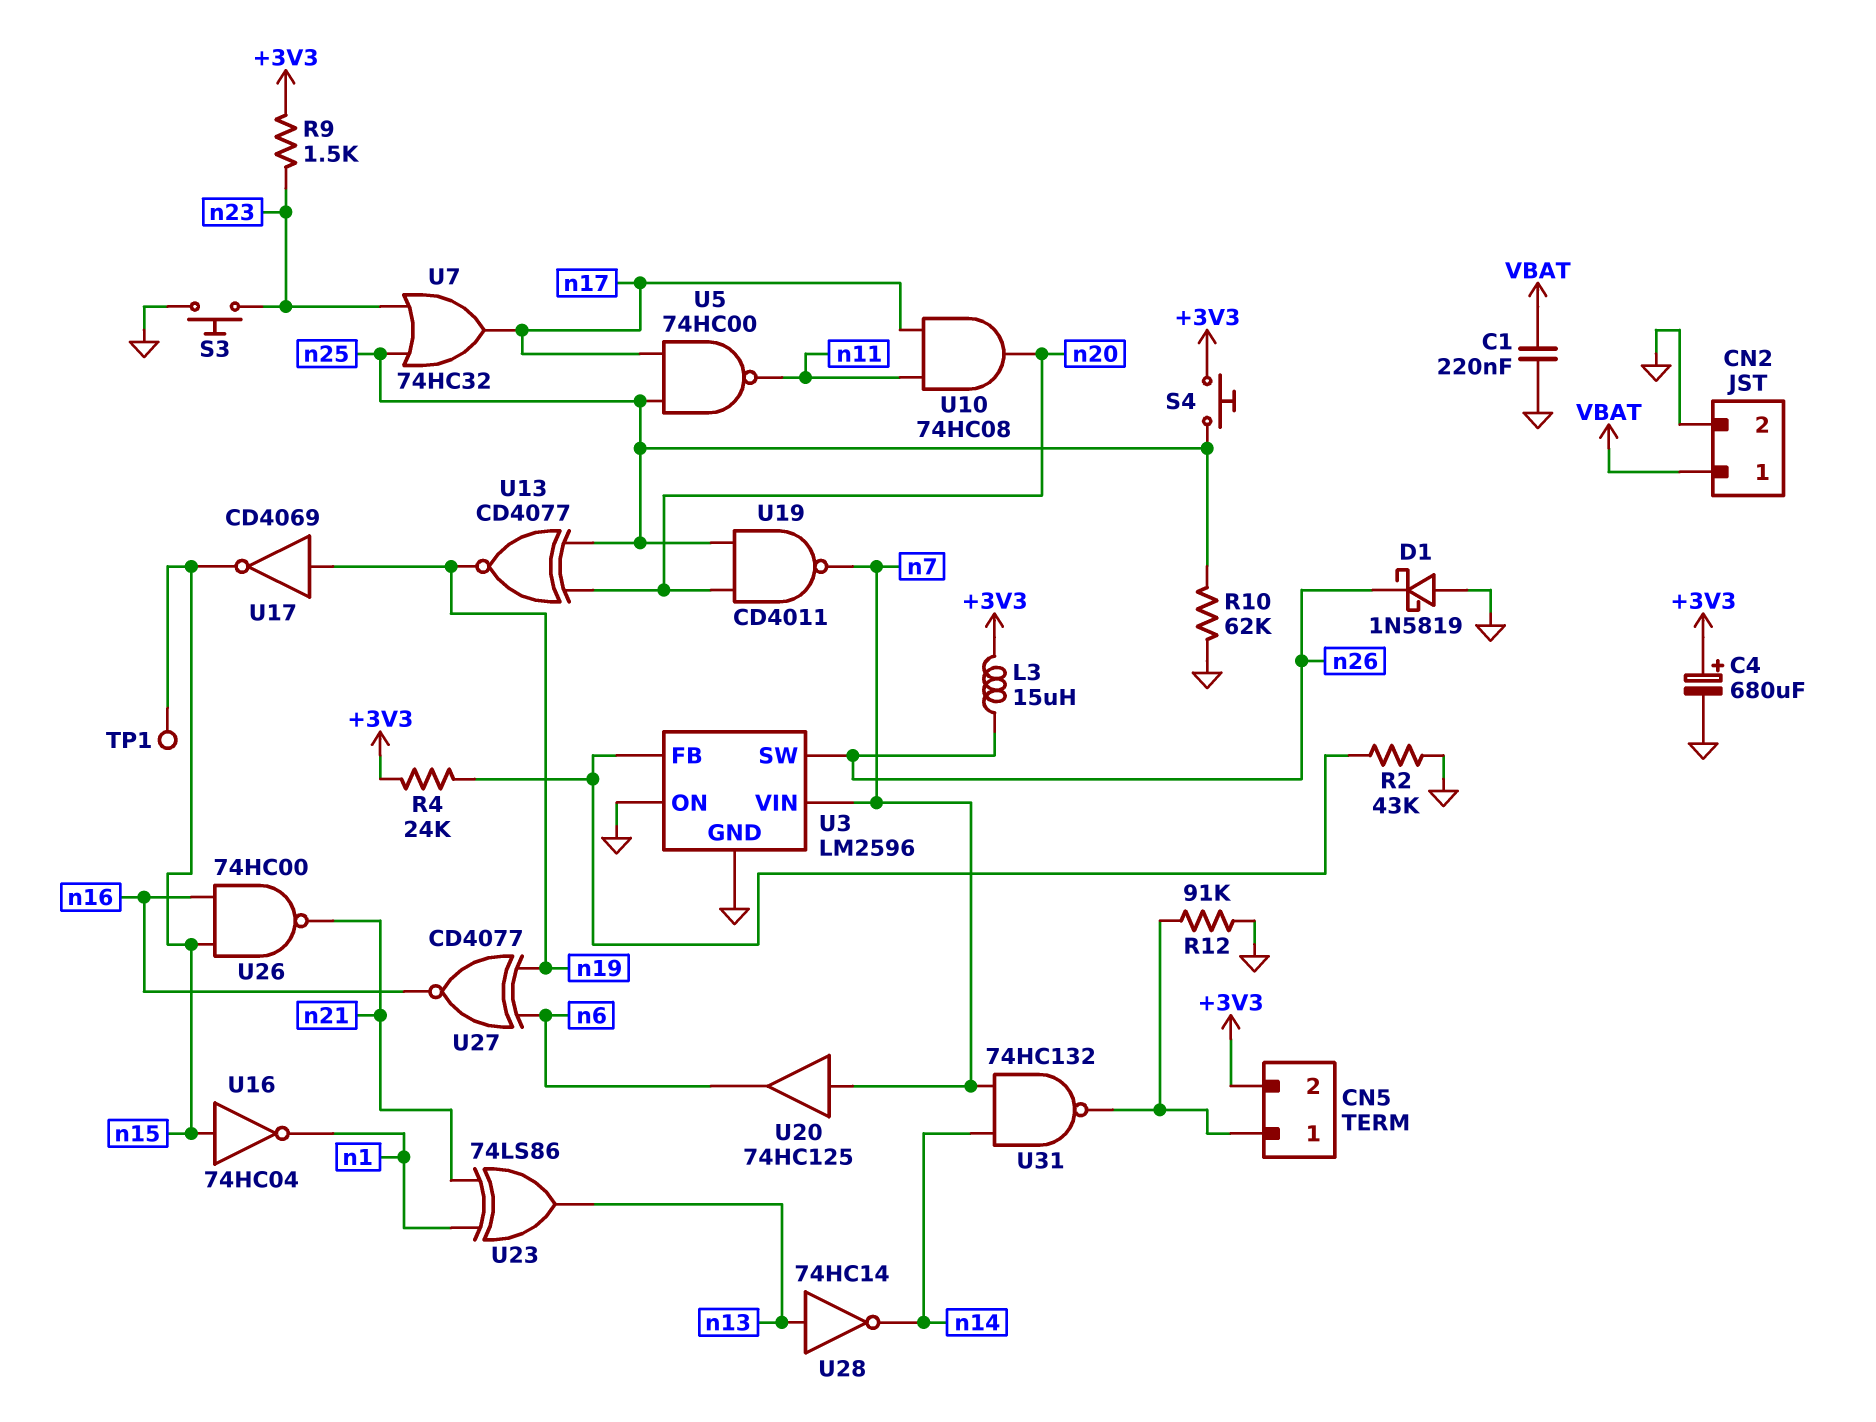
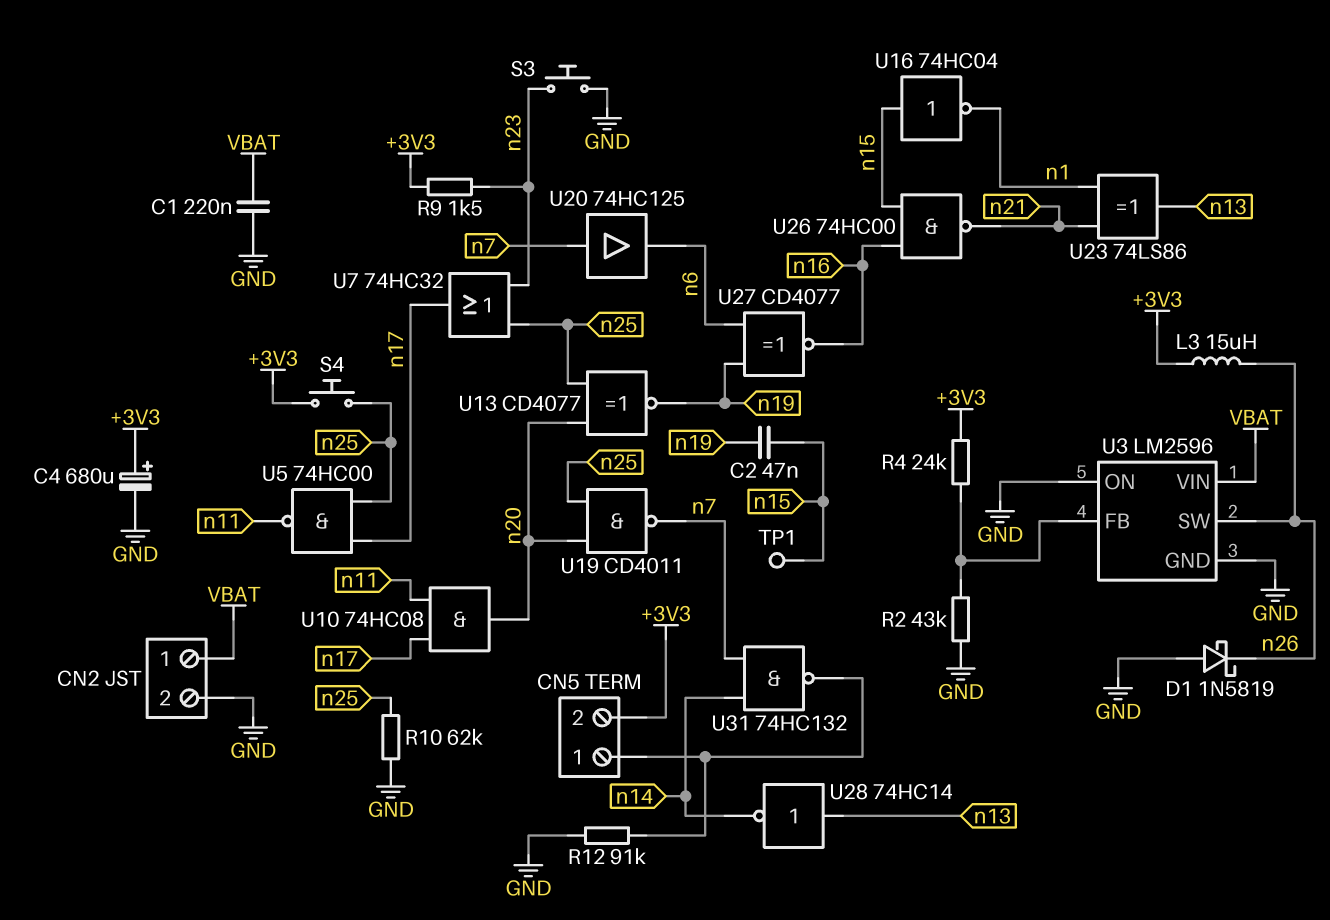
C2: none -> 47nF (n15, n19)
U3 pin VIN: n7 -> VBAT
U17: NOT CD4069 (in n19, out n15) -> none

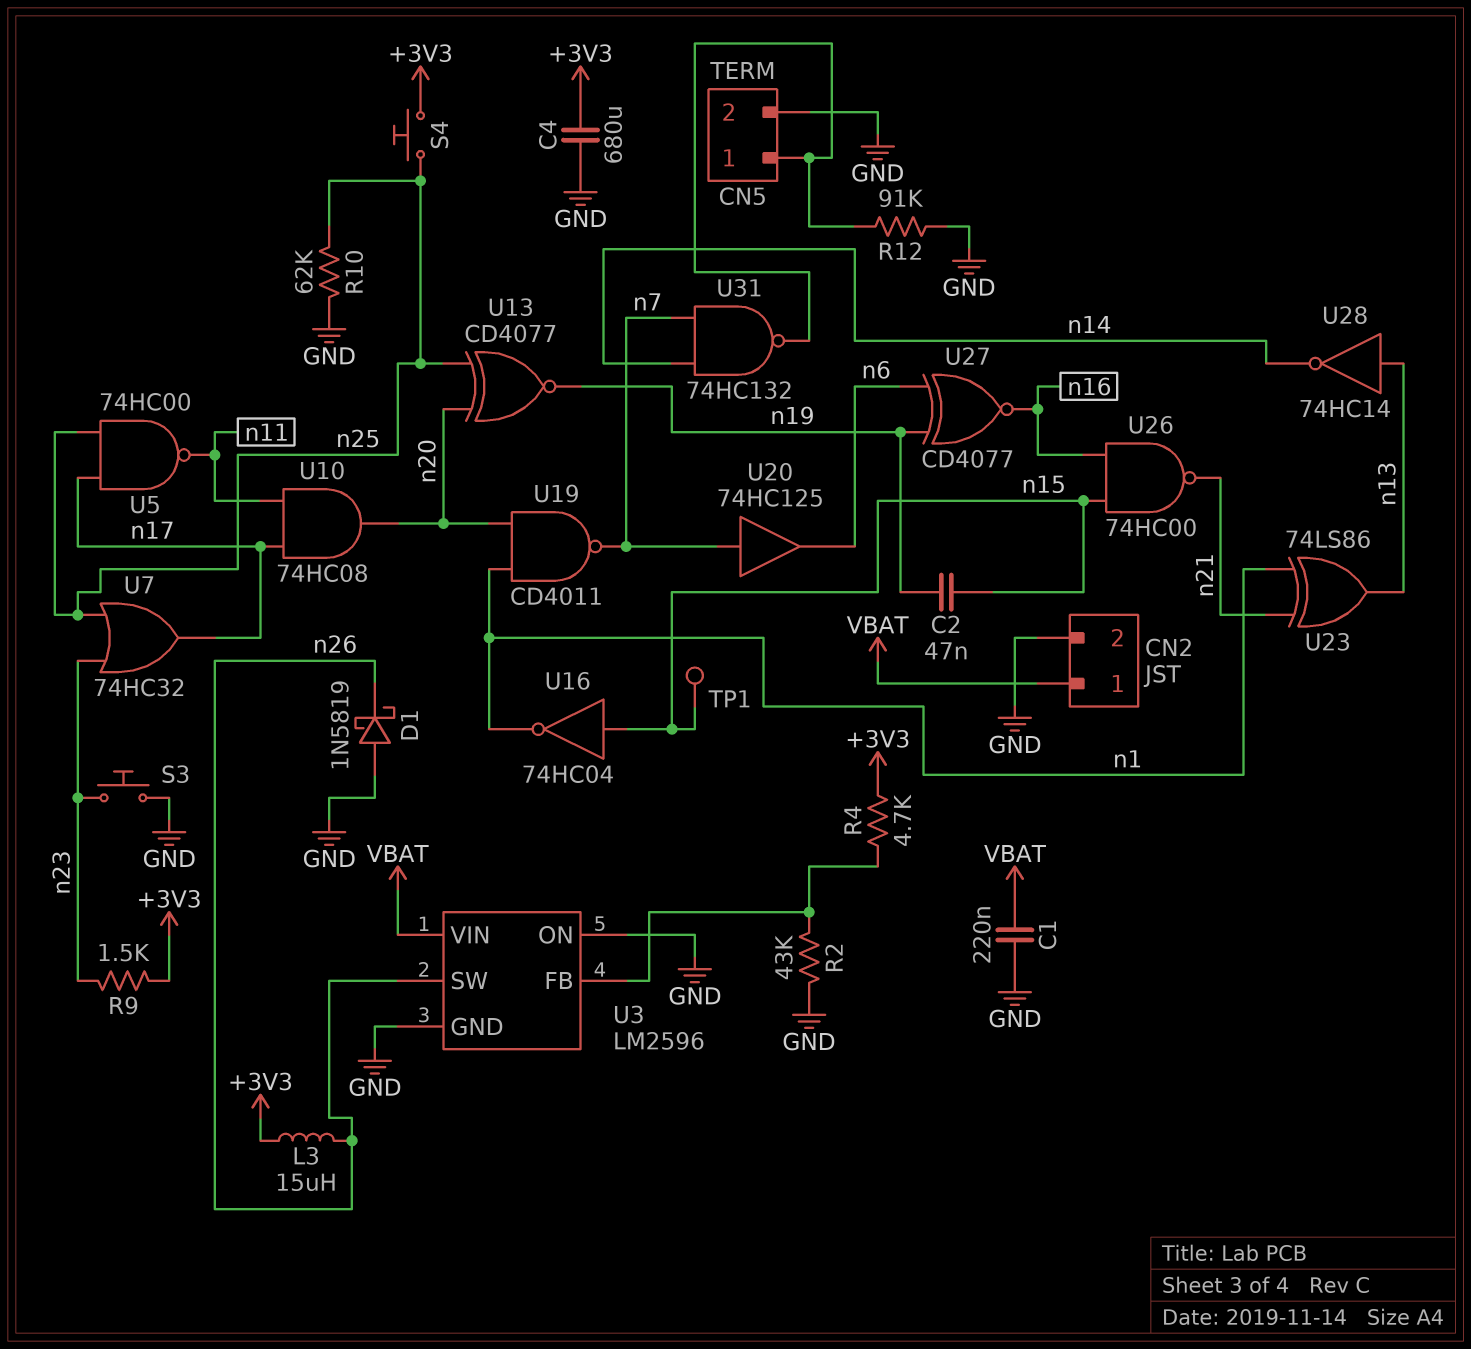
C4: 680uF (plus +3V3, minus GND) -> 680uF (+3V3, GND)
CN5 pin 2: +3V3 -> GND
R4: 24k (+3V3, U3/FB) -> 4.7k (+3V3, U3/FB)
U19: NAND CD4011 (in n20, in n25, out n7) -> NAND CD4011 (in n1, in n20, out n7)

